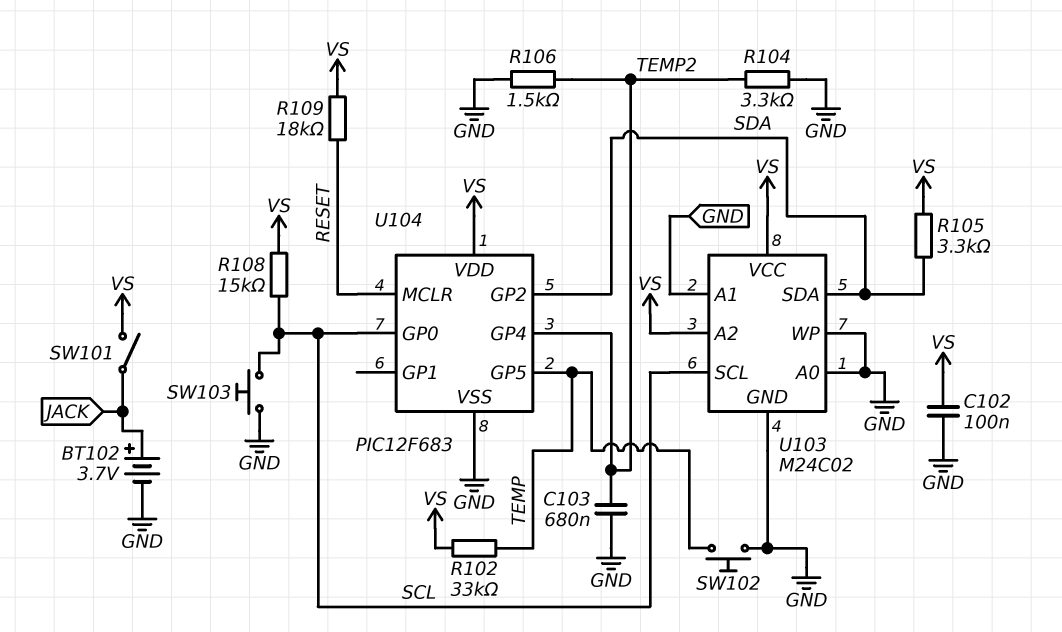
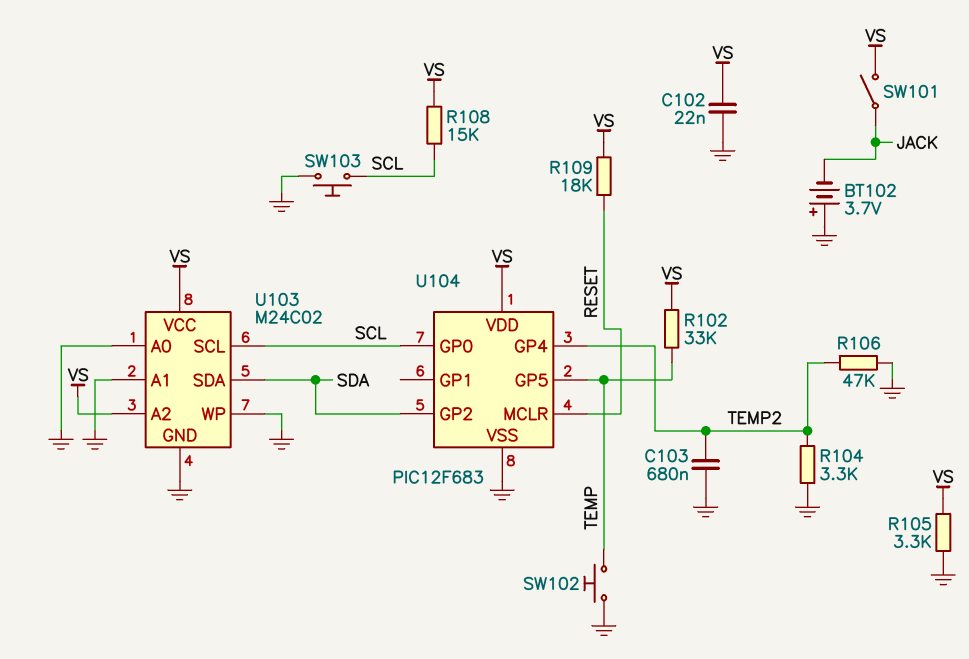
BT102: 3.7V (plus JACK, minus GND) -> 3.7V (plus GND, minus JACK)
C102: 100nF (GND, VS) -> 22nF (GND, VS)
R105: 3.3k (SDA, VS) -> 3.3k (GND, VS)
R106: 1.5k (GND, TEMP2) -> 47k (GND, TEMP2)

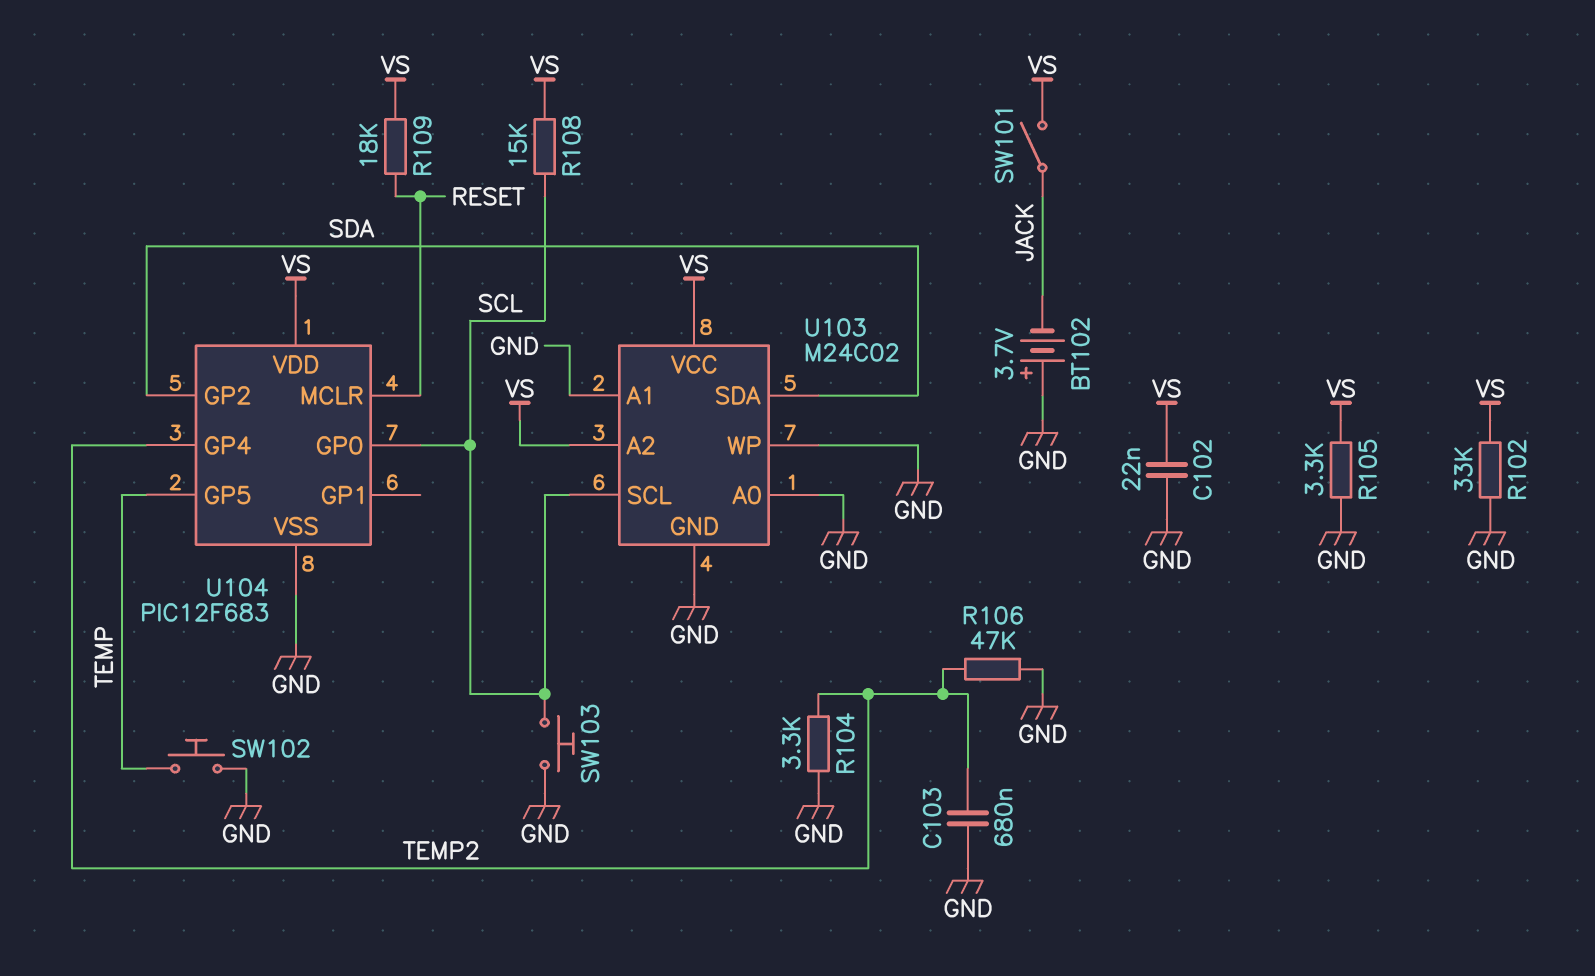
R102: 33k (TEMP, VS) -> 33k (GND, VS)

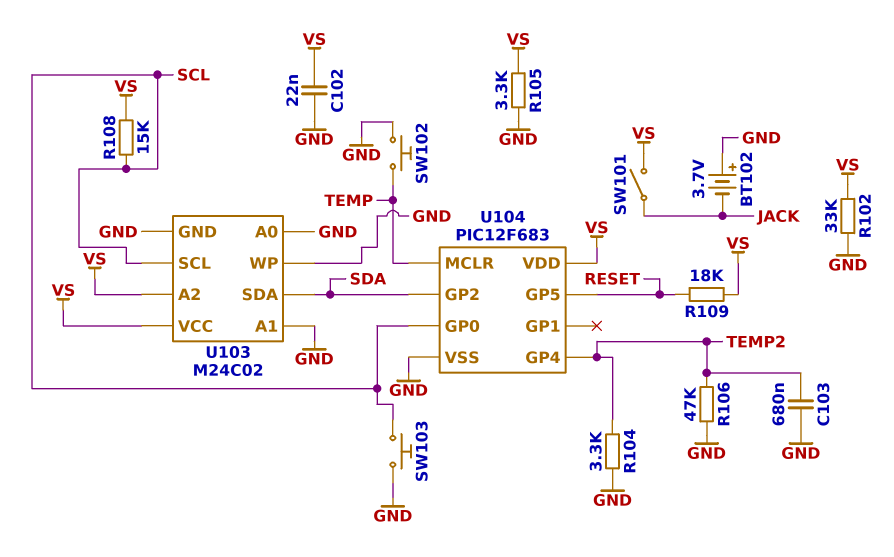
U104 pin GP5: TEMP -> RESET
U104 pin MCLR: RESET -> TEMP

